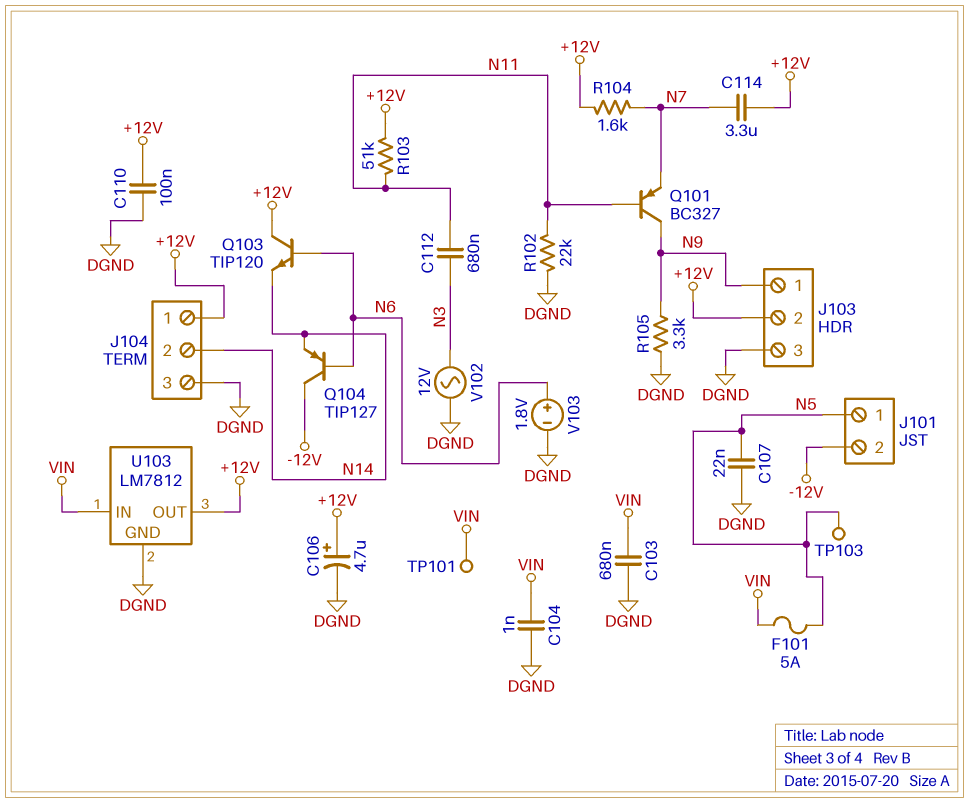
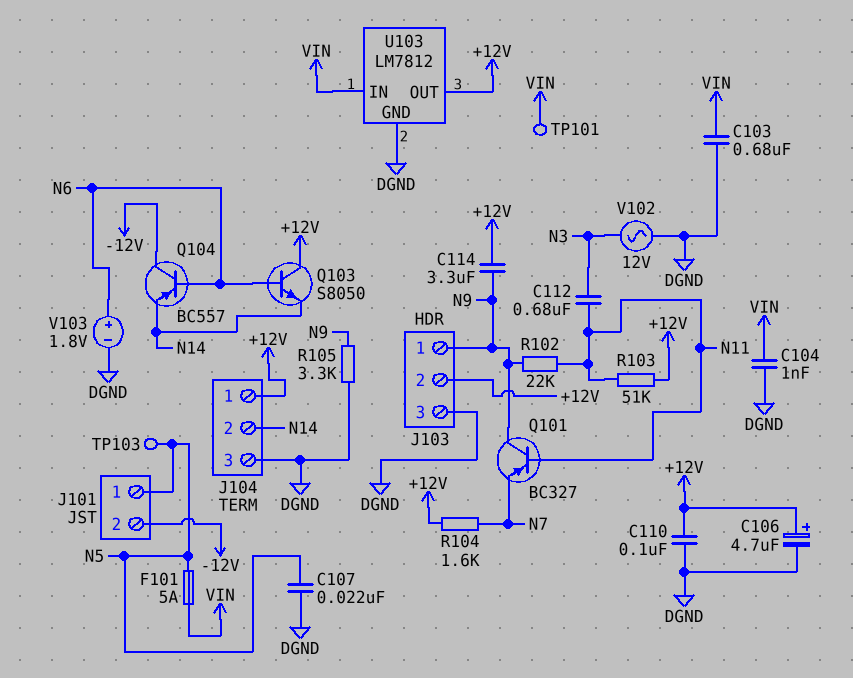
C114: 3.3uF (+12V, N7) -> 3.3uF (+12V, N9)
Q103: NPN TIP120 (B N6, C +12V, E N14) -> NPN S8050 (B N6, C +12V, E N14)
Q104: PNP TIP127 (B N6, C -12V, E N14) -> PNP BC557 (B N6, C -12V, E N14)
R102: 22k (DGND, N11) -> 22k (N9, N11)

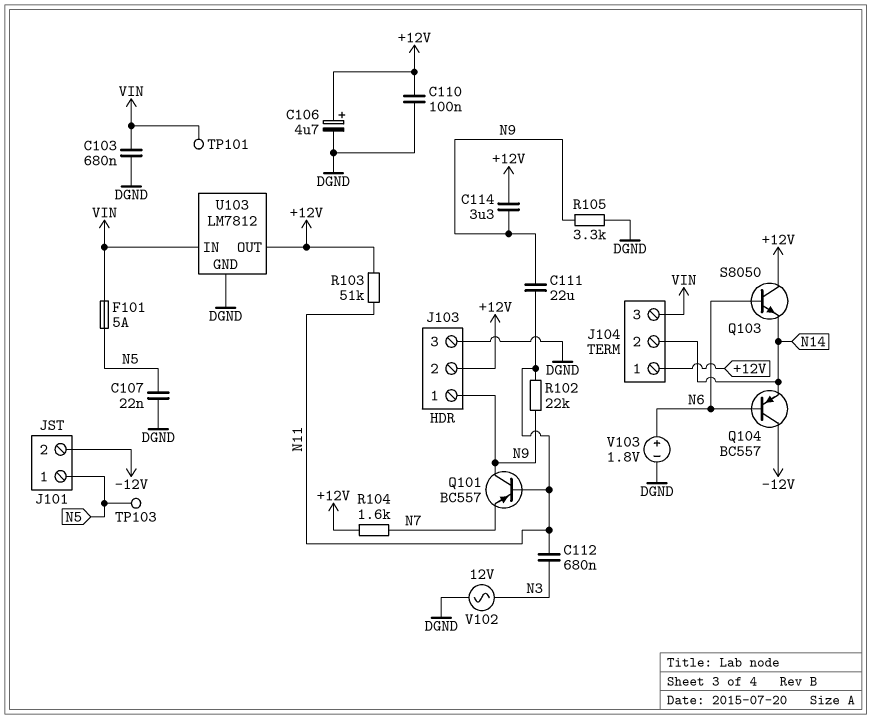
C104: 1nF (DGND, VIN) -> none
C111: none -> 22uF (N9, N11)
J104 pin 3: DGND -> VIN
Q101: PNP BC327 (B N11, C N9, E N7) -> PNP BC557 (B N11, C N9, E N7)

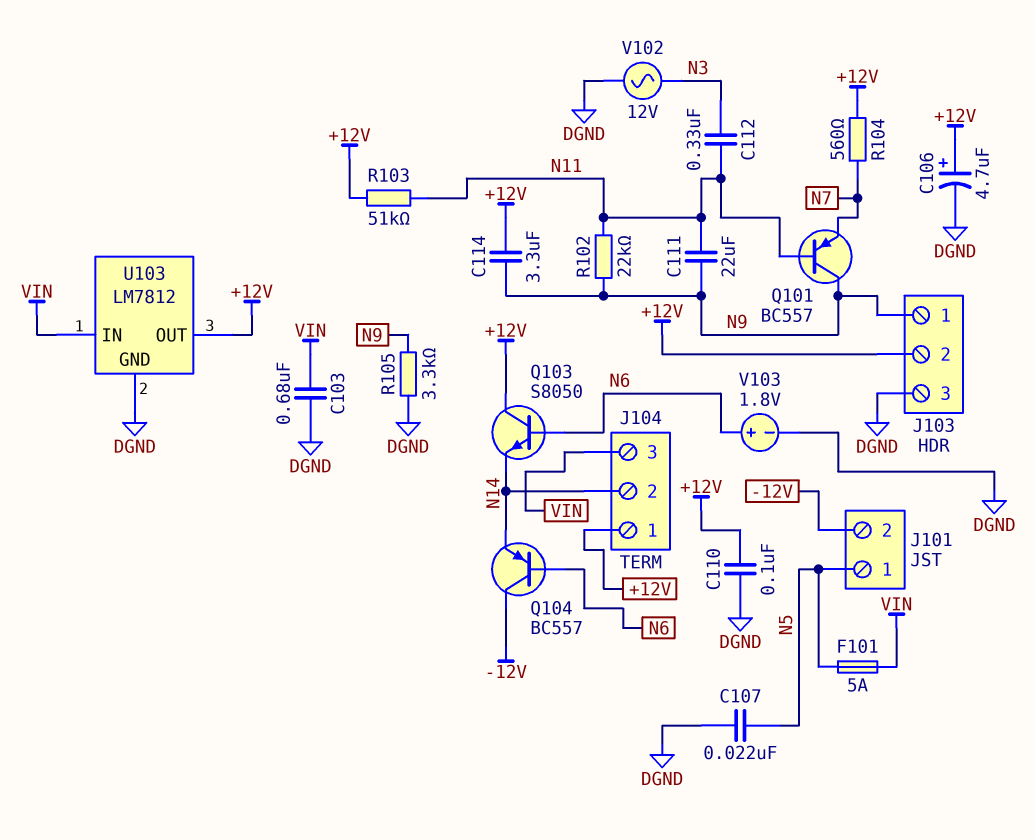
C112: 680nF (N3, N11) -> 330nF (N3, N11)
R104: 1.6k (+12V, N7) -> 560 (+12V, N7)
TP101: test point (VIN) -> none
TP103: test point (N5) -> none

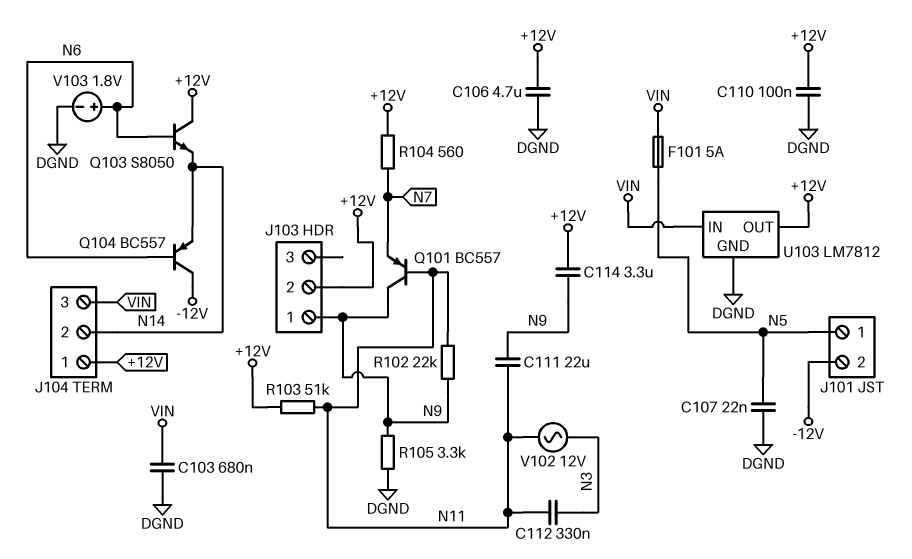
C106: 4.7uF (plus +12V, minus DGND) -> 4.7uF (+12V, DGND)
J103 pin 3: DGND -> none
V102: AC 12V (DGND, N3) -> AC 12V (N3, N11)

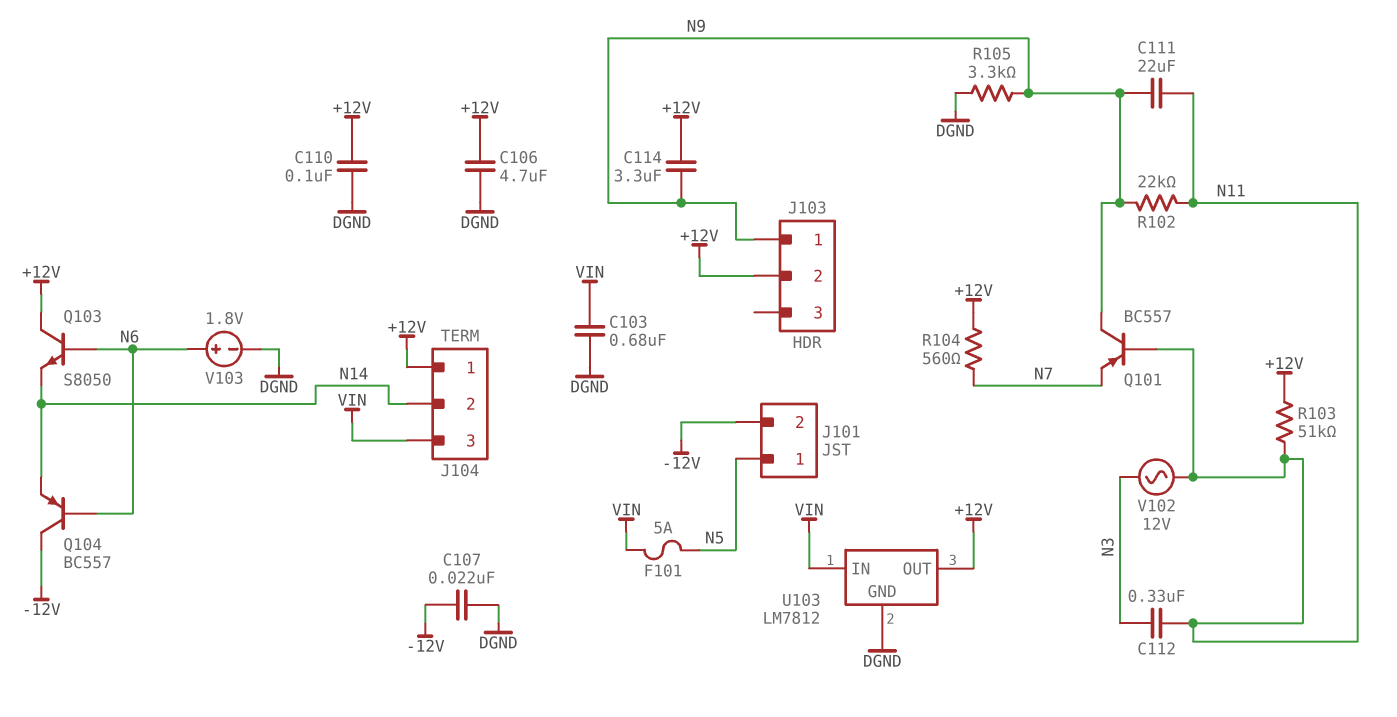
C107: 22nF (DGND, N5) -> 22nF (-12V, DGND)

